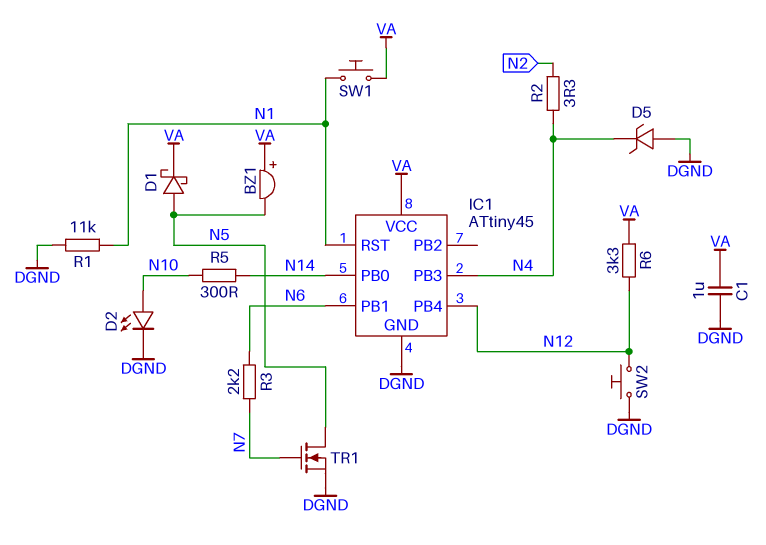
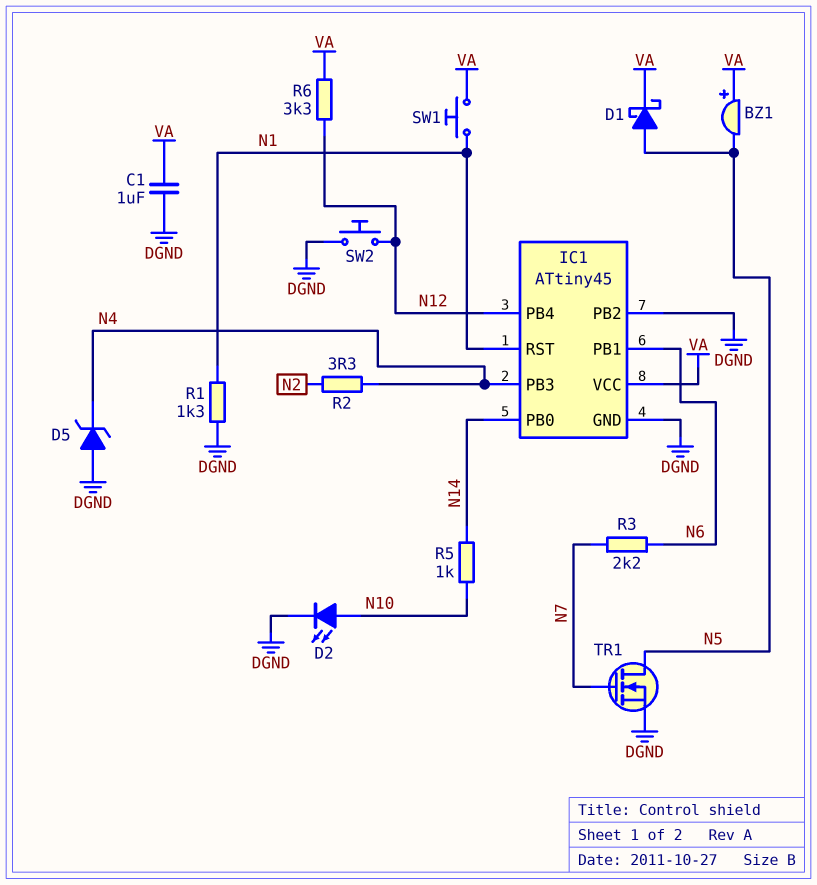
IC1 pin PB2: none -> DGND
R1: 11k (DGND, N1) -> 1.3k (DGND, N1)
R5: 300 (N10, N14) -> 1k (N10, N14)

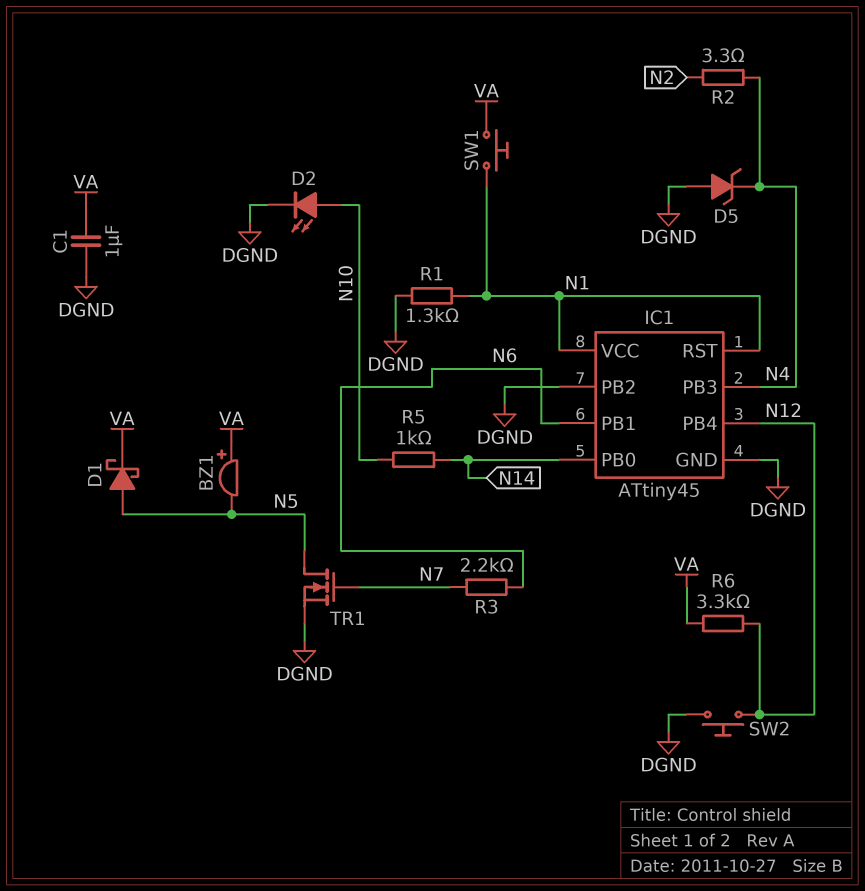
IC1 pin VCC: VA -> N1

